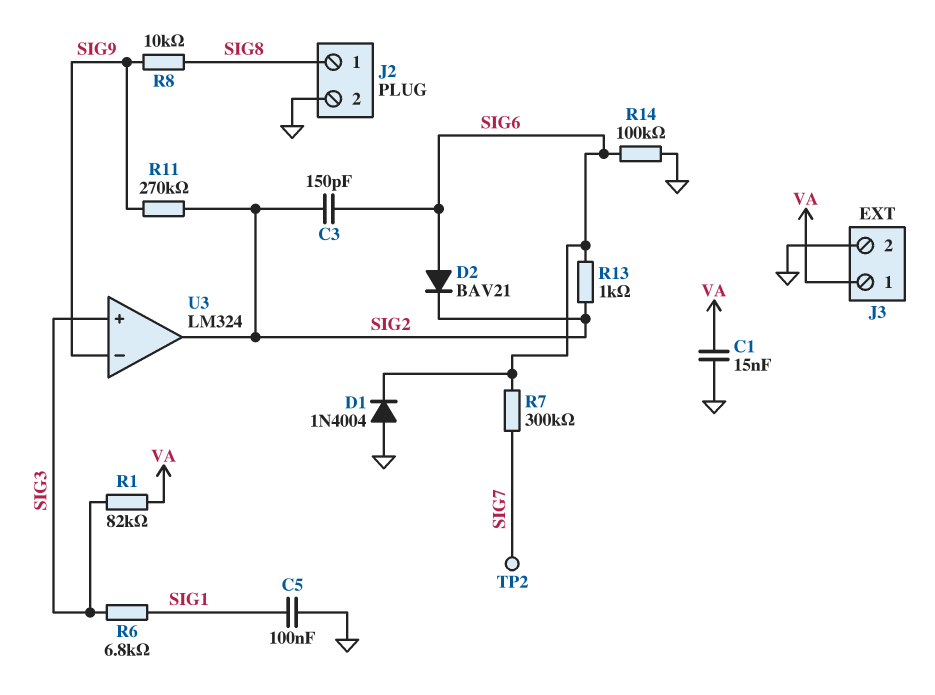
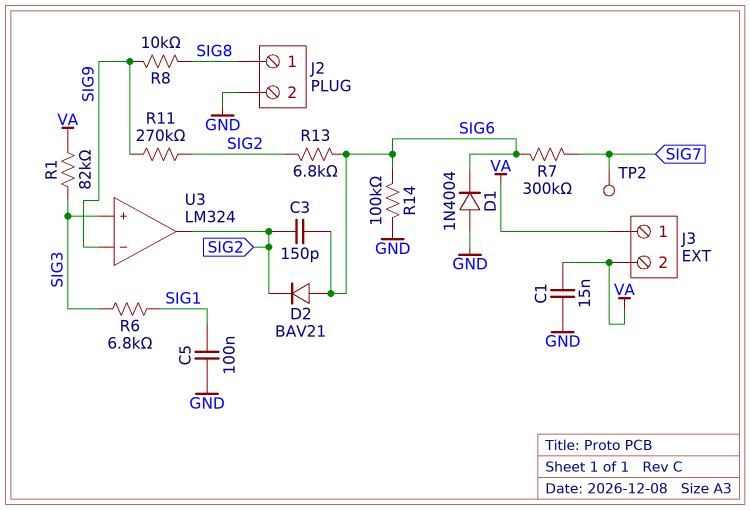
J3 pin 2: GND -> VA
R13: 1k (SIG2, SIG6) -> 6.8k (SIG2, SIG6)

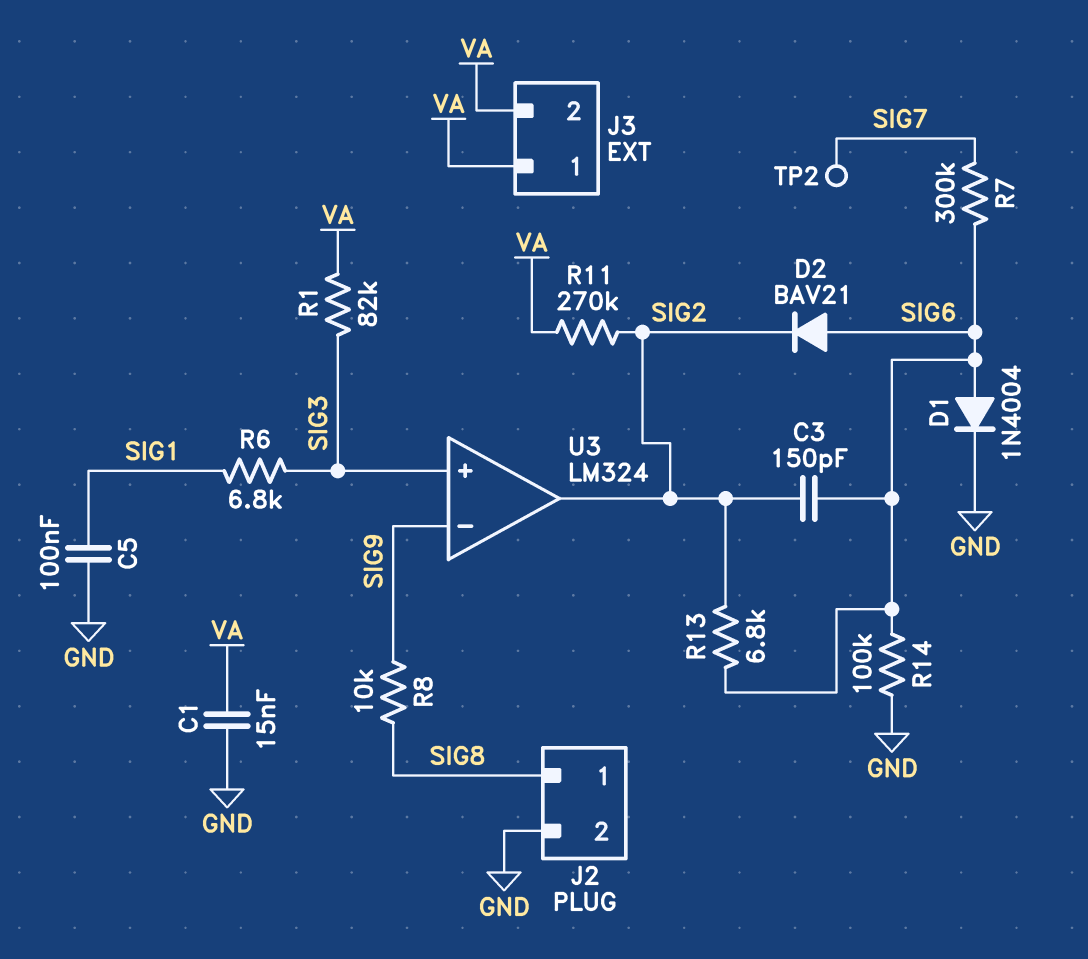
D1: diode 1N4004 (A GND, K SIG6) -> diode 1N4004 (A SIG6, K GND)
R11: 270k (SIG2, SIG9) -> 270k (SIG2, VA)

